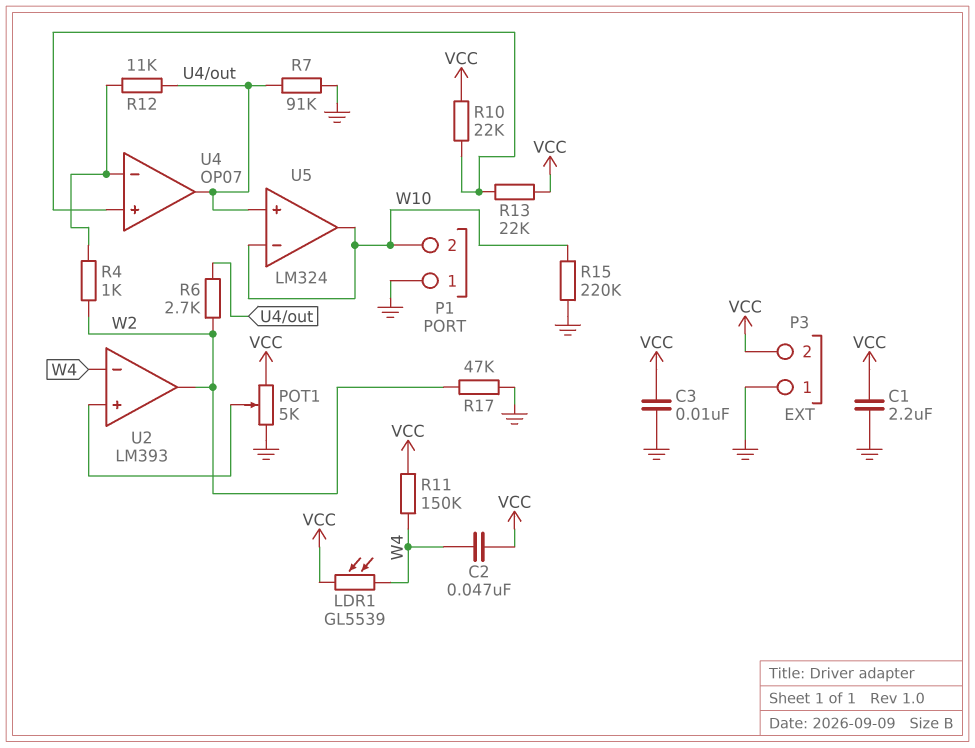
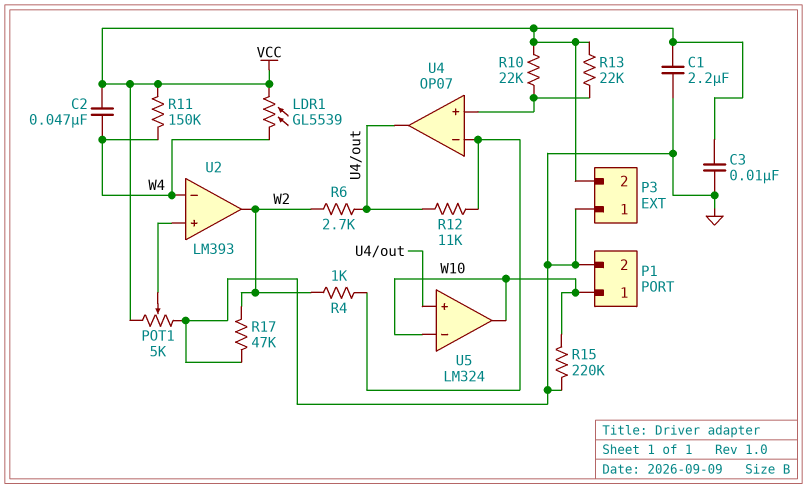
P1 pin 1: GND -> W10
P1 pin 2: W10 -> GND
R7: 91k (GND, U4/out) -> none

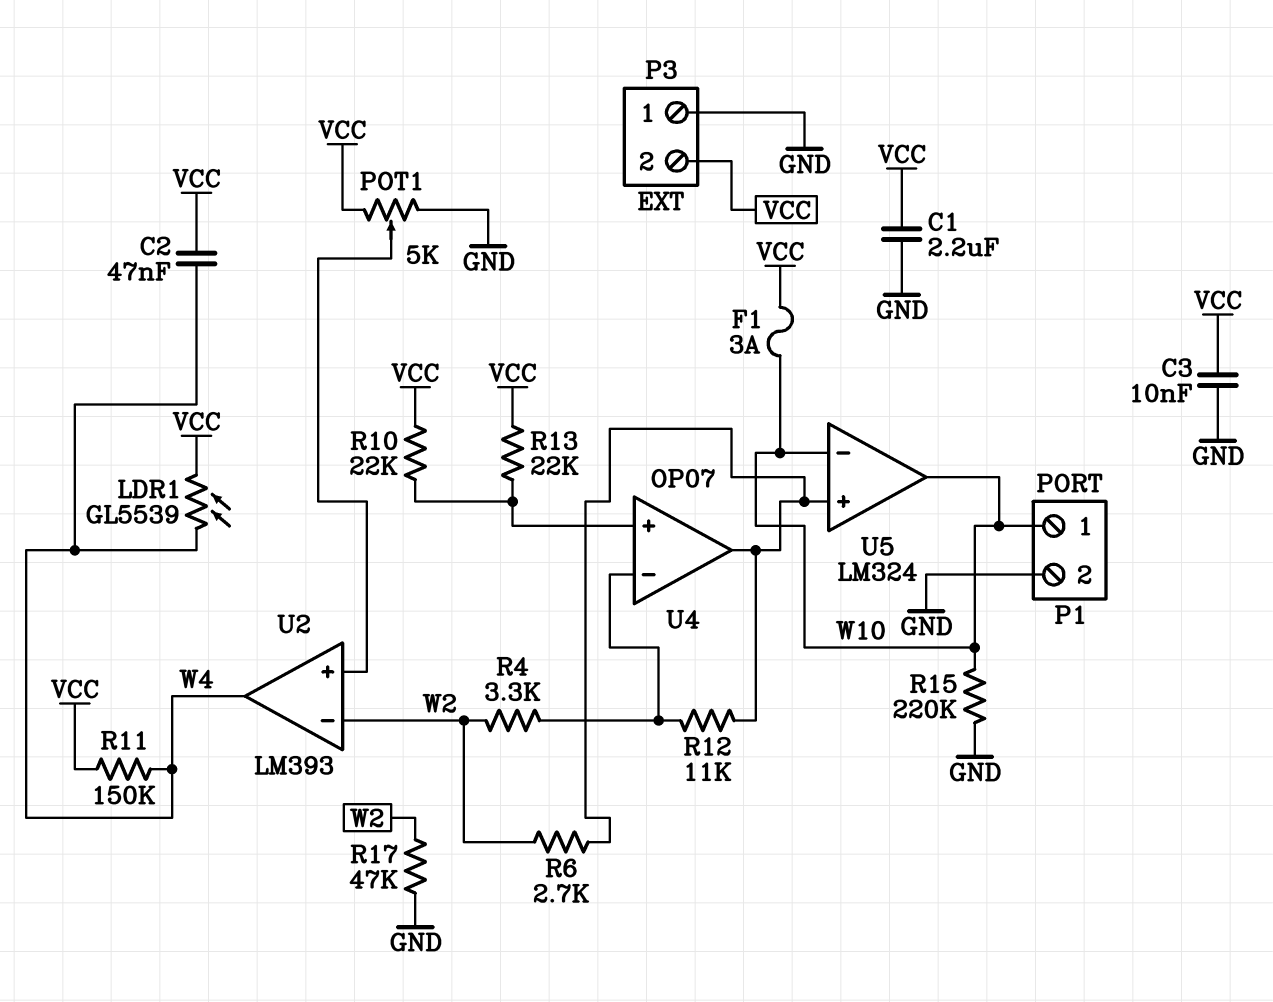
F1: none -> 3A (VCC, W10)
R4: 1k (U4/in-, W2) -> 3.3k (U4/in-, W2)
U2 pin in-: W4 -> W2
U2 pin out: W2 -> W4

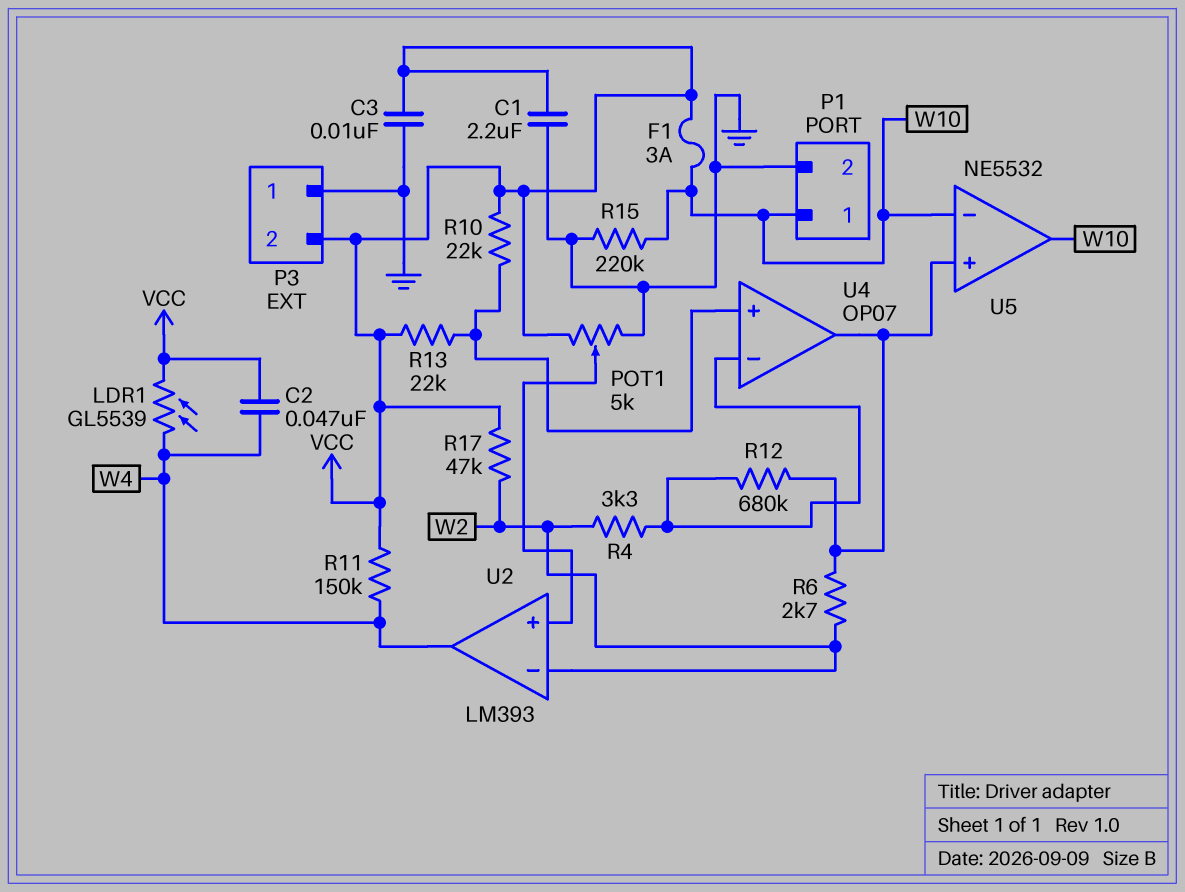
R12: 11k (U4/in-, U4/out) -> 680k (U4/in-, U4/out)
R17: 47k (GND, W2) -> 47k (VCC, W2)
U5: LM324 -> NE5532

